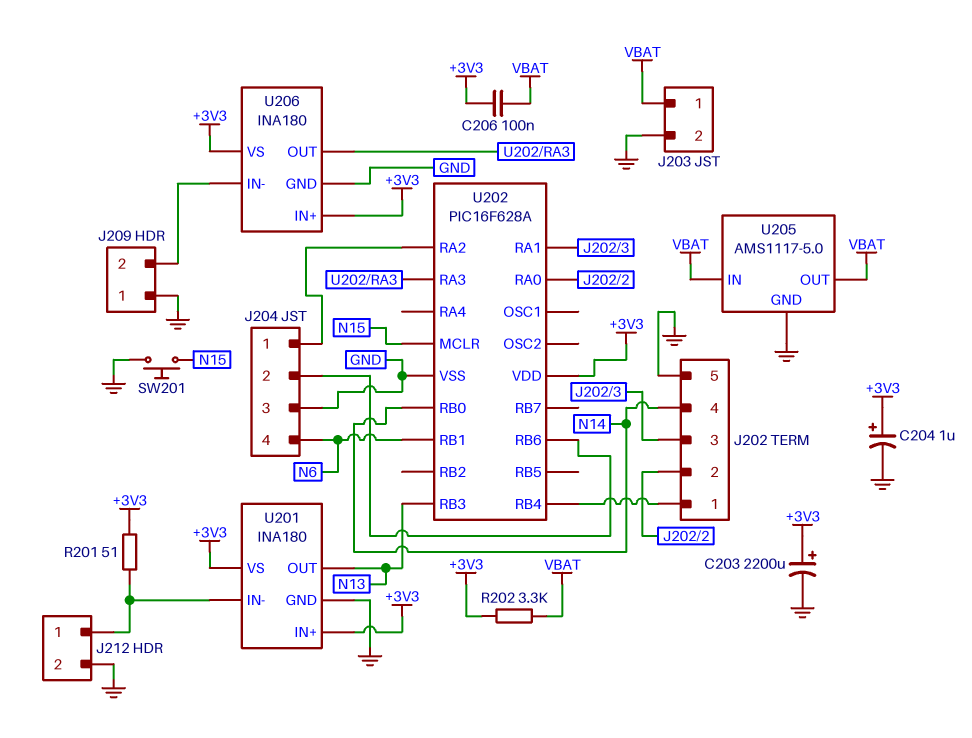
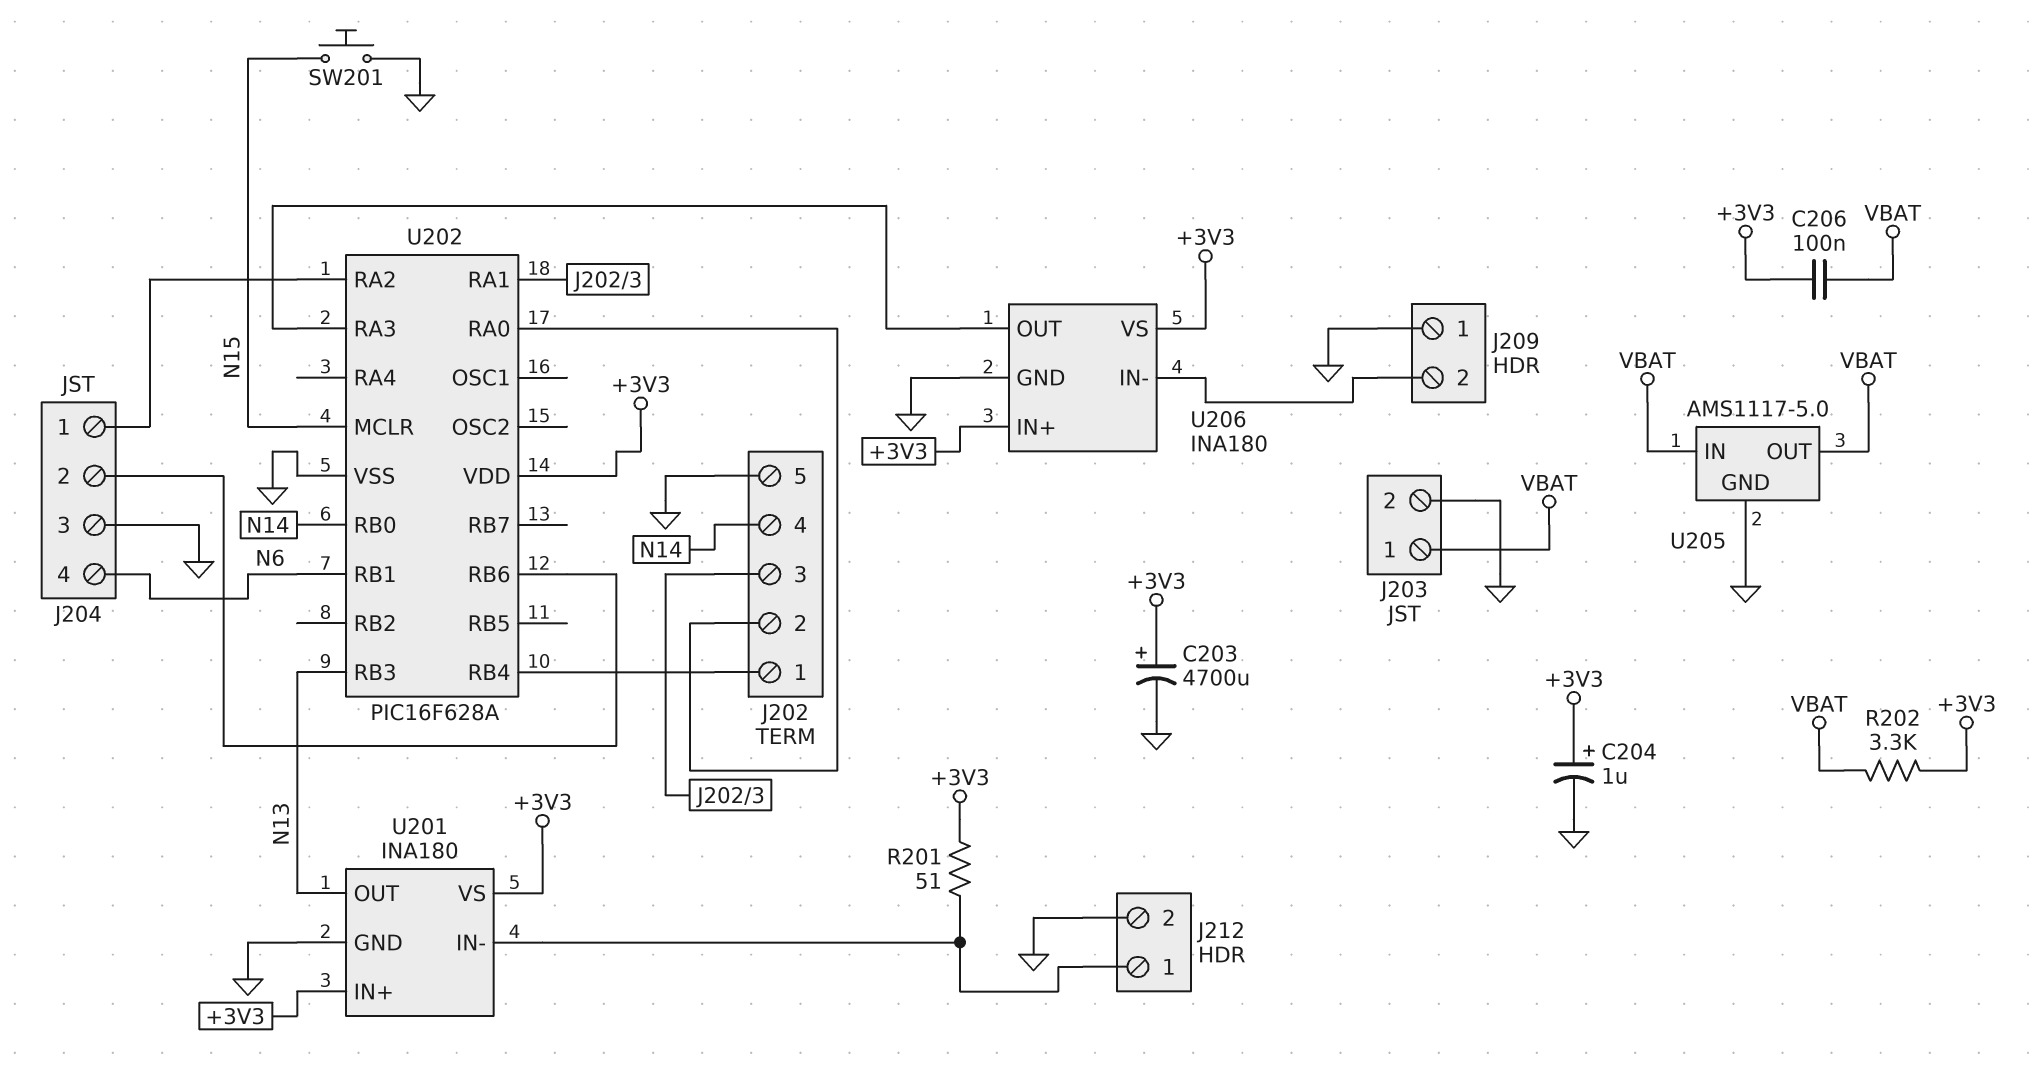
C203: 2200uF (plus +3V3, minus GND) -> 4700uF (plus +3V3, minus GND)

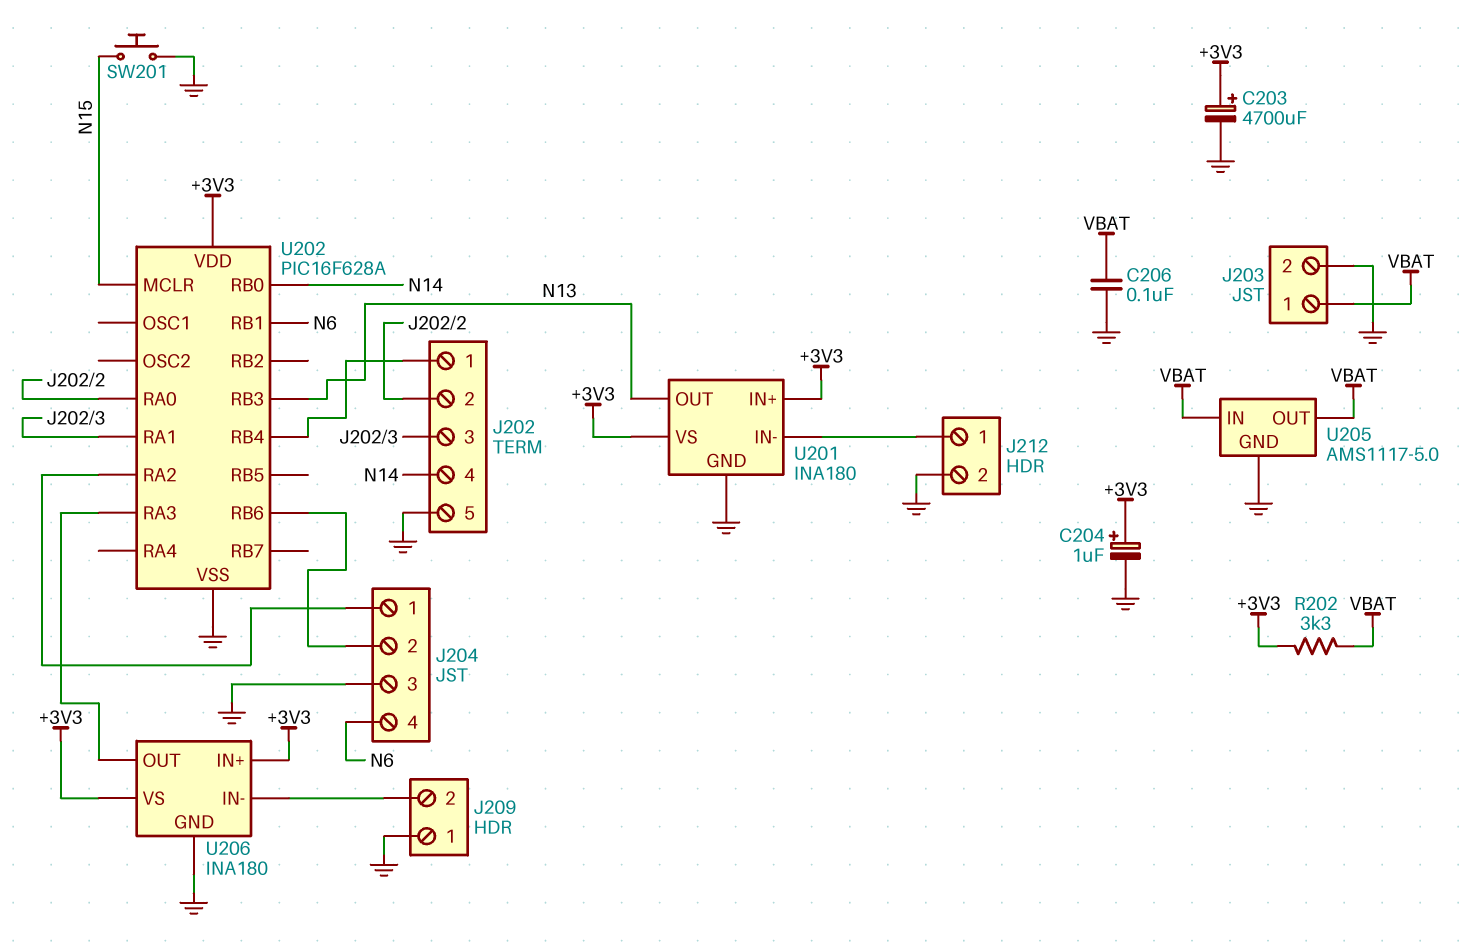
C206: 100nF (+3V3, VBAT) -> 100nF (GND, VBAT)
R201: 51 (+3V3, J212/1) -> none

